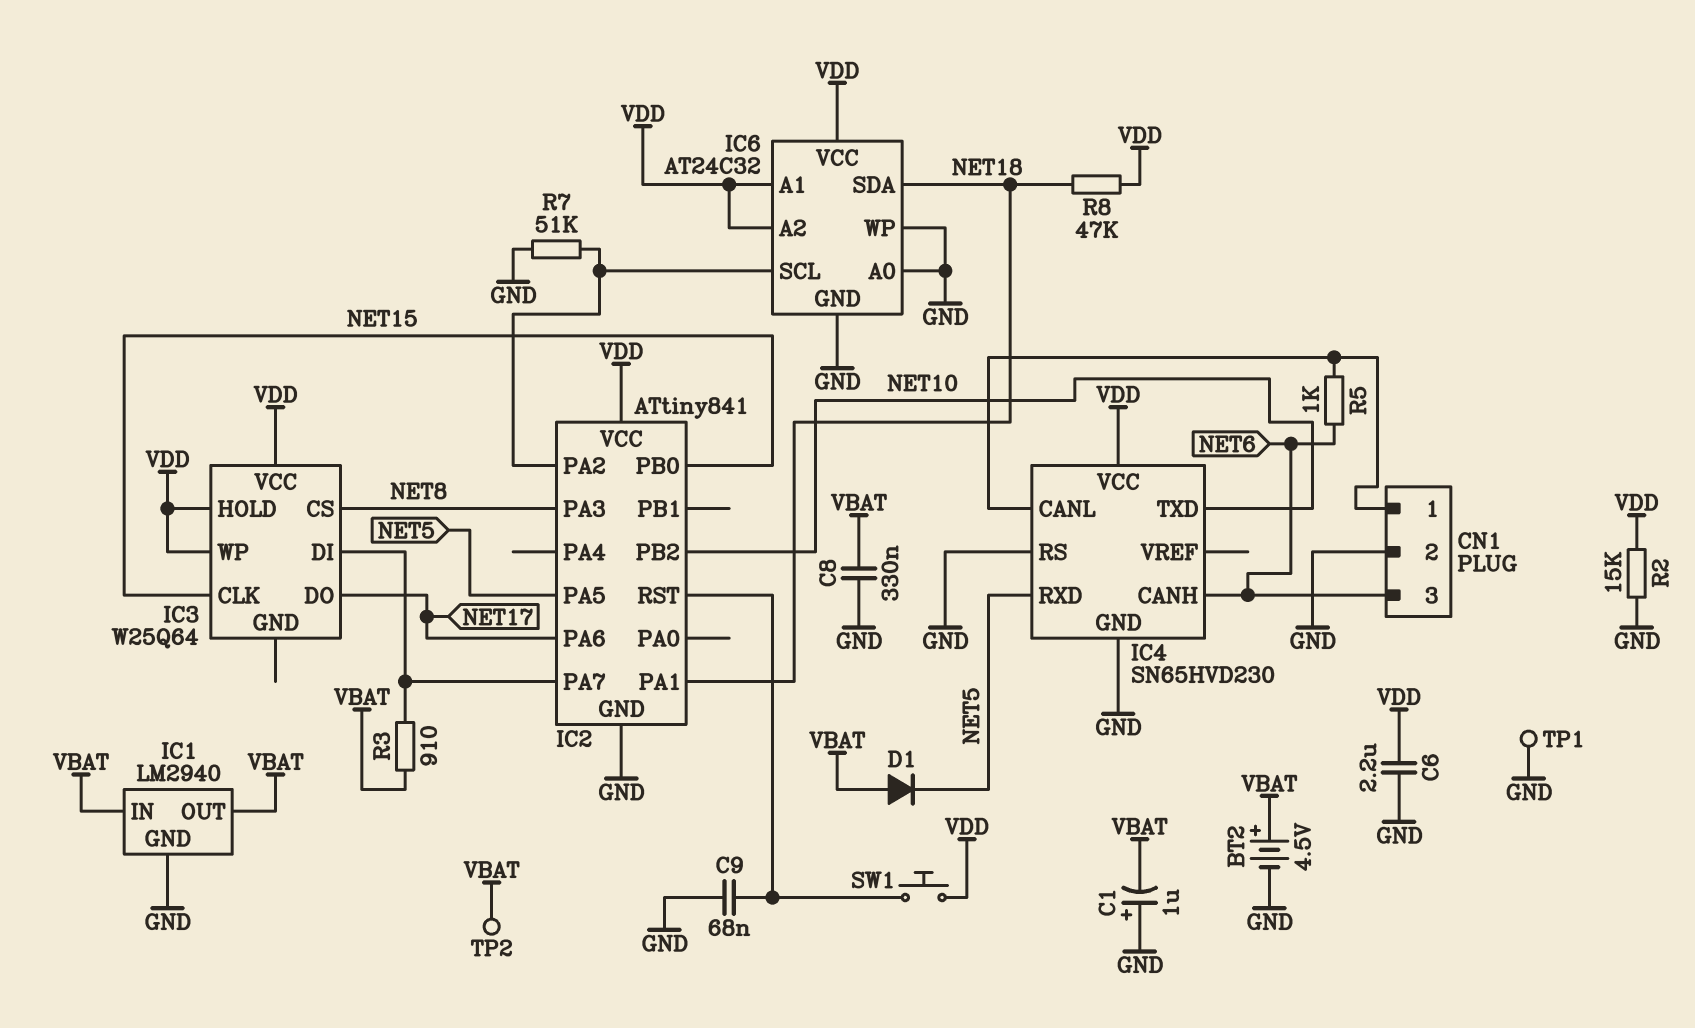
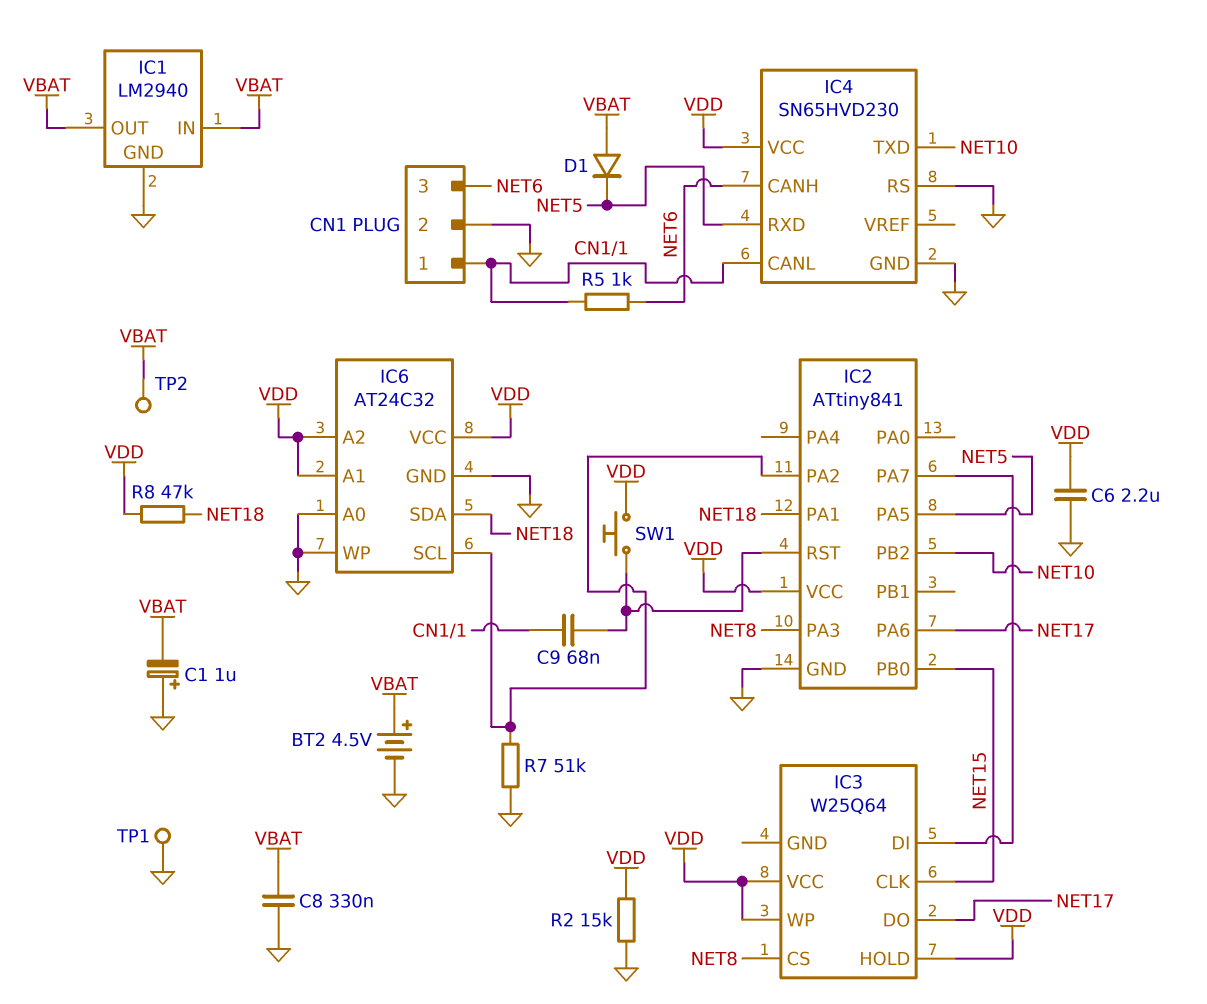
C9: 68nF (GND, IC2/RST) -> 68nF (CN1/1, IC2/RST)
R3: 910 (IC2/PA7, VBAT) -> none

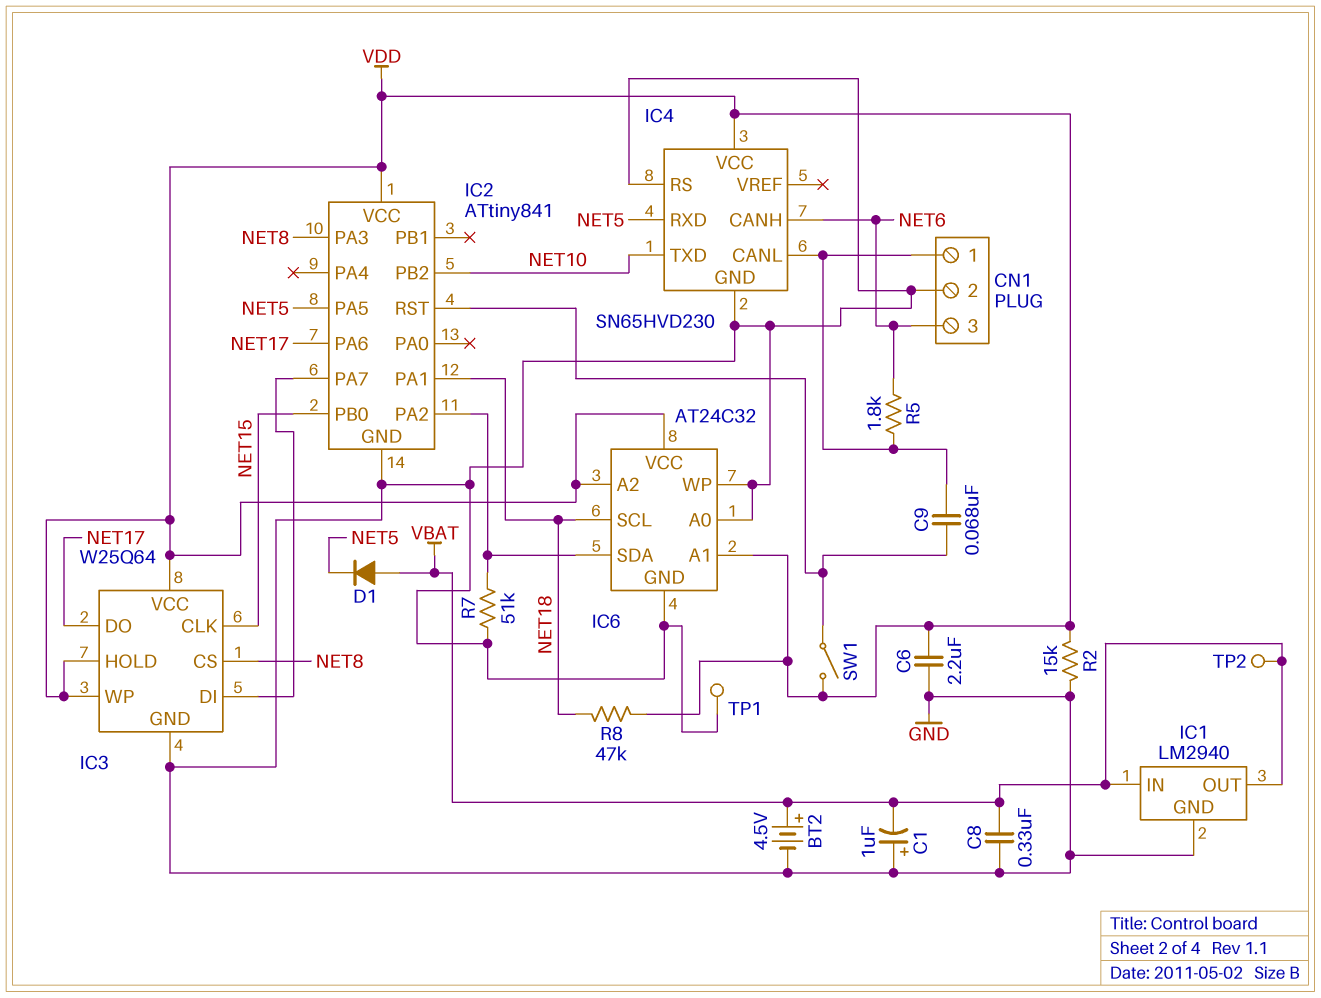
IC3 pin GND: none -> GND
IC6 pin SCL: IC2/PA2 -> NET18
IC6 pin SDA: NET18 -> IC2/PA2
R5: 1k (CN1/1, NET6) -> 1.8k (CN1/1, NET6)
SW1: button (IC2/RST, VDD) -> switch (IC2/RST, VDD)

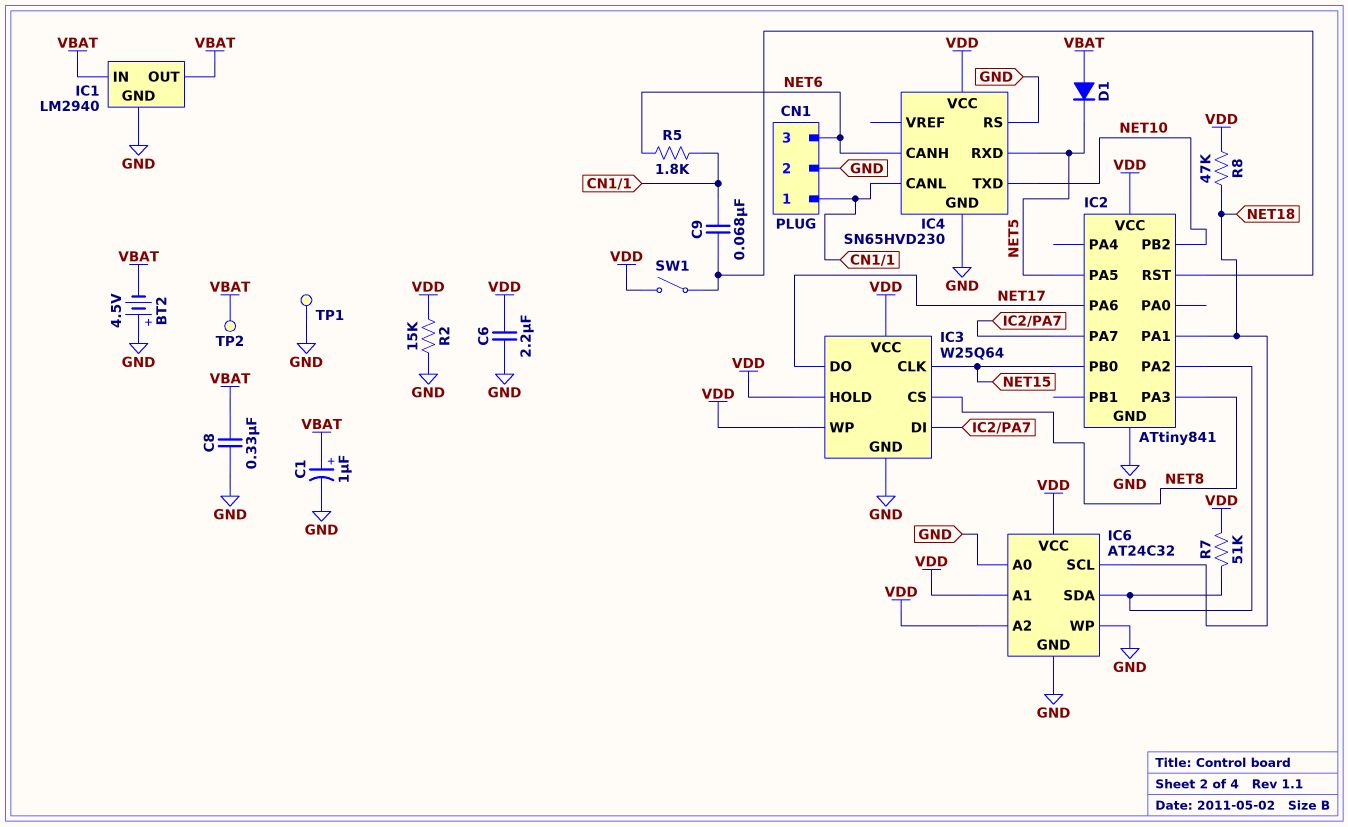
BT2: 4.5V (plus VBAT, minus GND) -> 4.5V (plus GND, minus VBAT)
C1: 1uF (plus GND, minus VBAT) -> 1uF (plus VBAT, minus GND)
R7: 51k (GND, IC2/PA2) -> 51k (IC2/PA2, VDD)

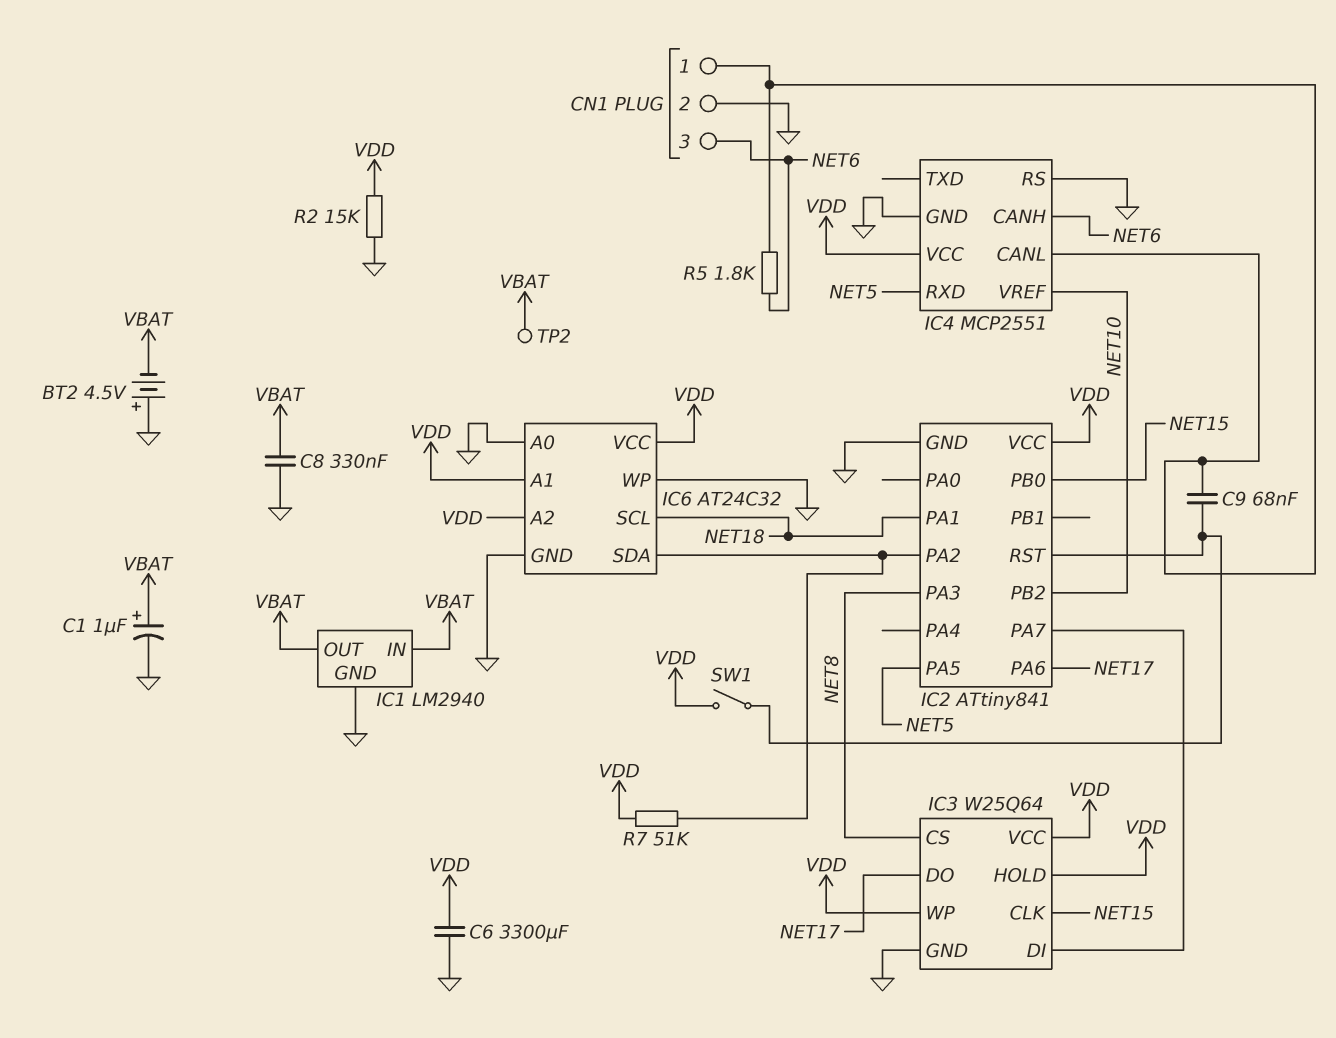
C6: 2.2uF (GND, VDD) -> 3300uF (GND, VDD)
D1: diode (A VBAT, K NET5) -> none
IC4: SN65HVD230 -> MCP2551
IC4 pin TXD: NET10 -> none
IC4 pin VREF: none -> NET10
R8: 47k (NET18, VDD) -> none
TP1: test point (GND) -> none

